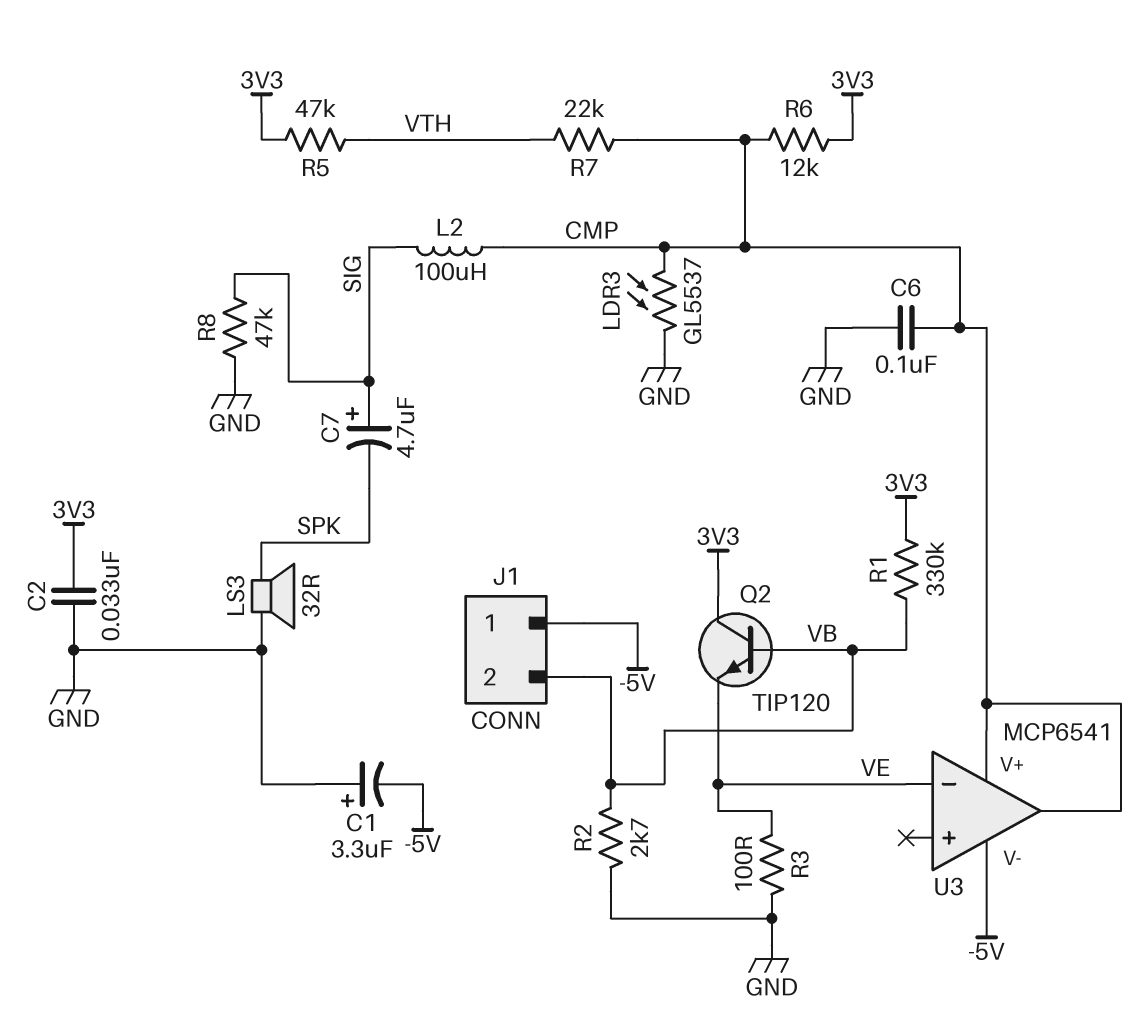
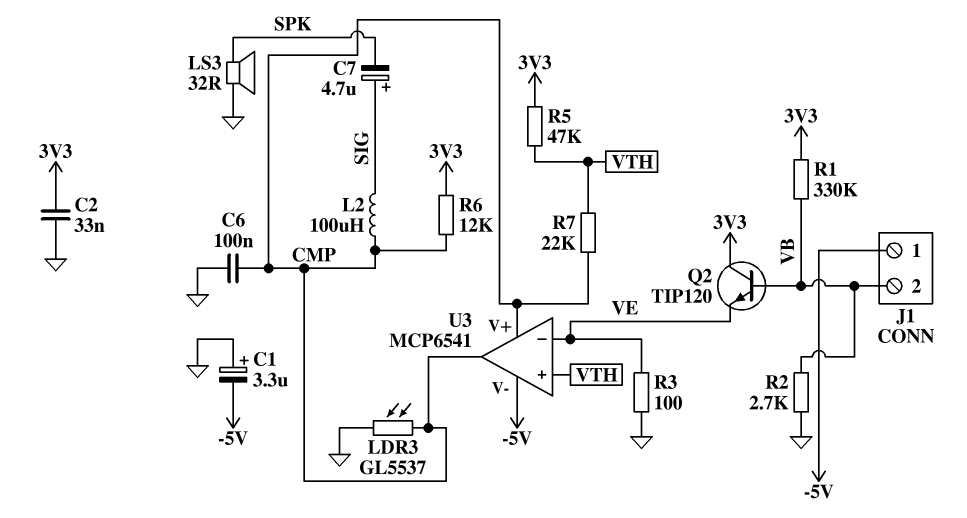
R8: 47k (GND, SIG) -> none
U3 pin in+: none -> VTH

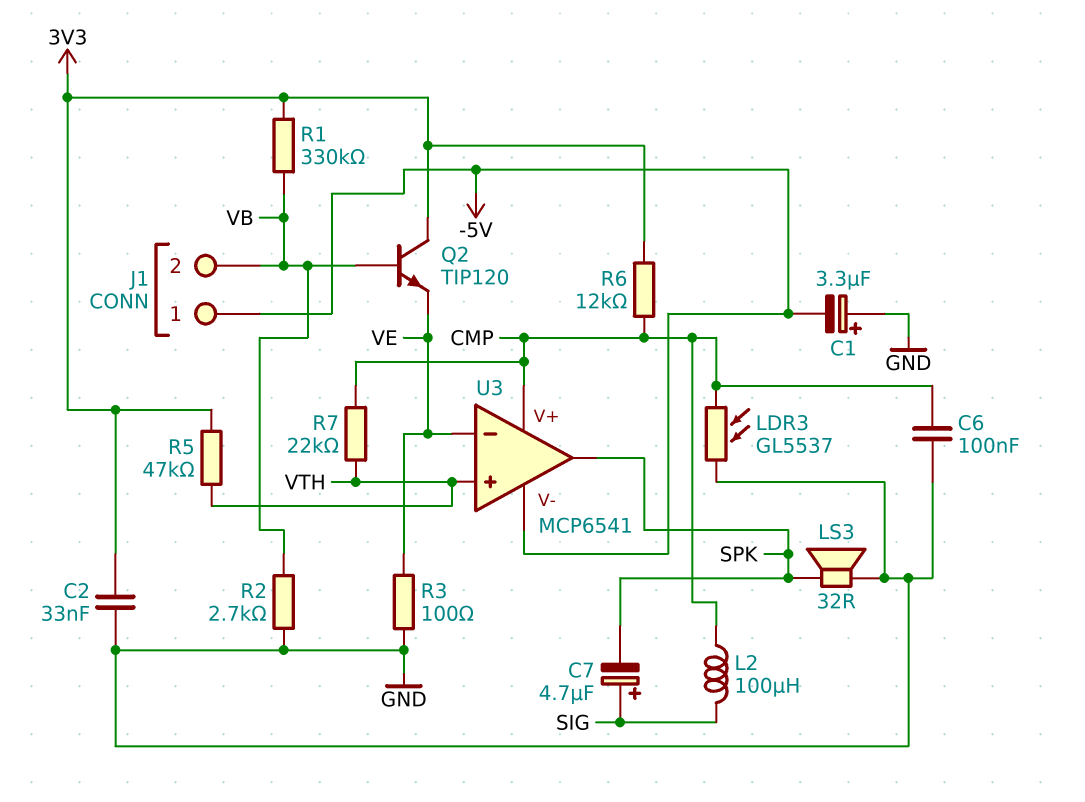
U3 pin out: CMP -> SPK

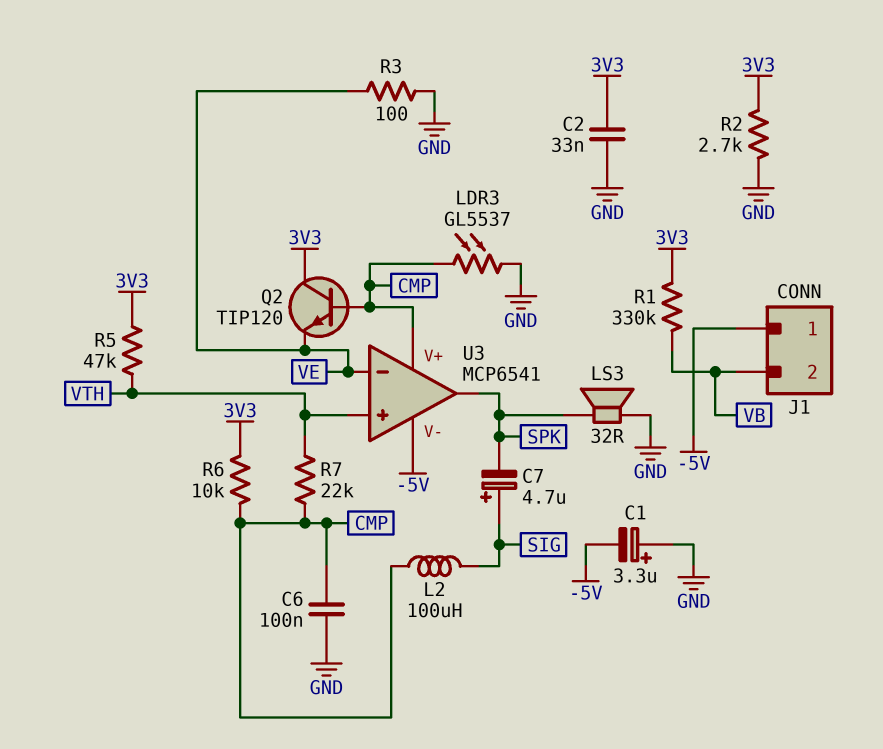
Q2: NPN TIP120 (B VB, C 3V3, E VE) -> NPN TIP120 (B CMP, C 3V3, E VE)
R2: 2.7k (GND, VB) -> 2.7k (3V3, GND)
R6: 12k (3V3, CMP) -> 10k (3V3, CMP)

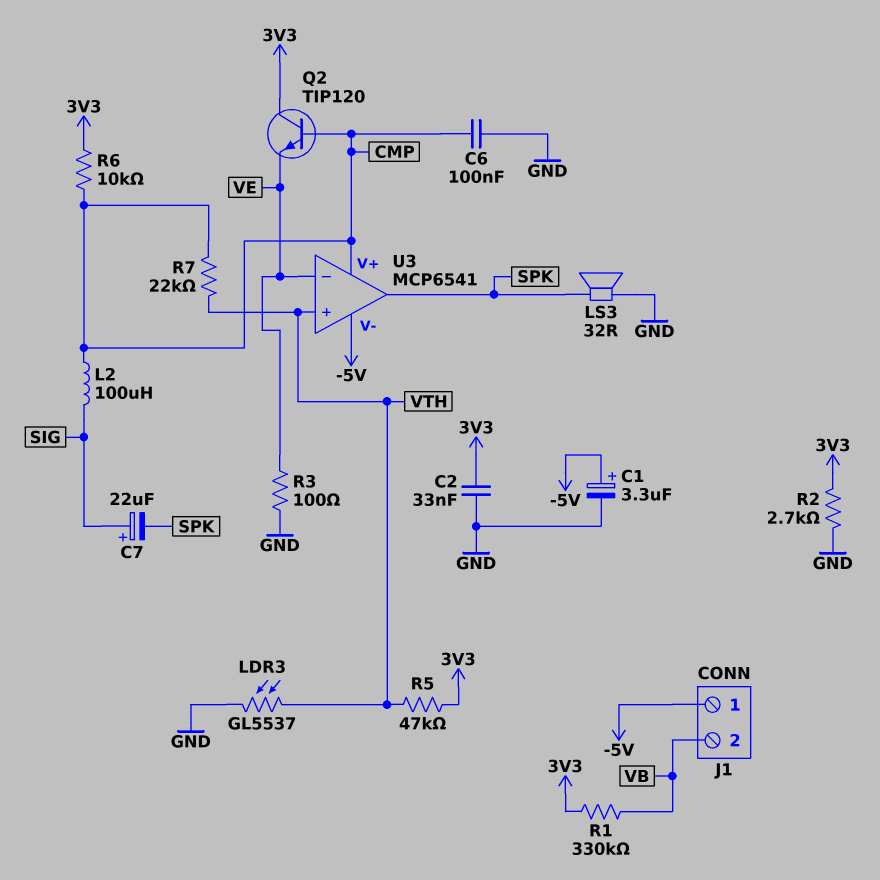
C1: 3.3uF (plus GND, minus -5V) -> 3.3uF (plus -5V, minus GND)
C7: 4.7uF (plus SIG, minus SPK) -> 22uF (plus SIG, minus SPK)
LDR3: GL5537 (CMP, GND) -> GL5537 (GND, VTH)

